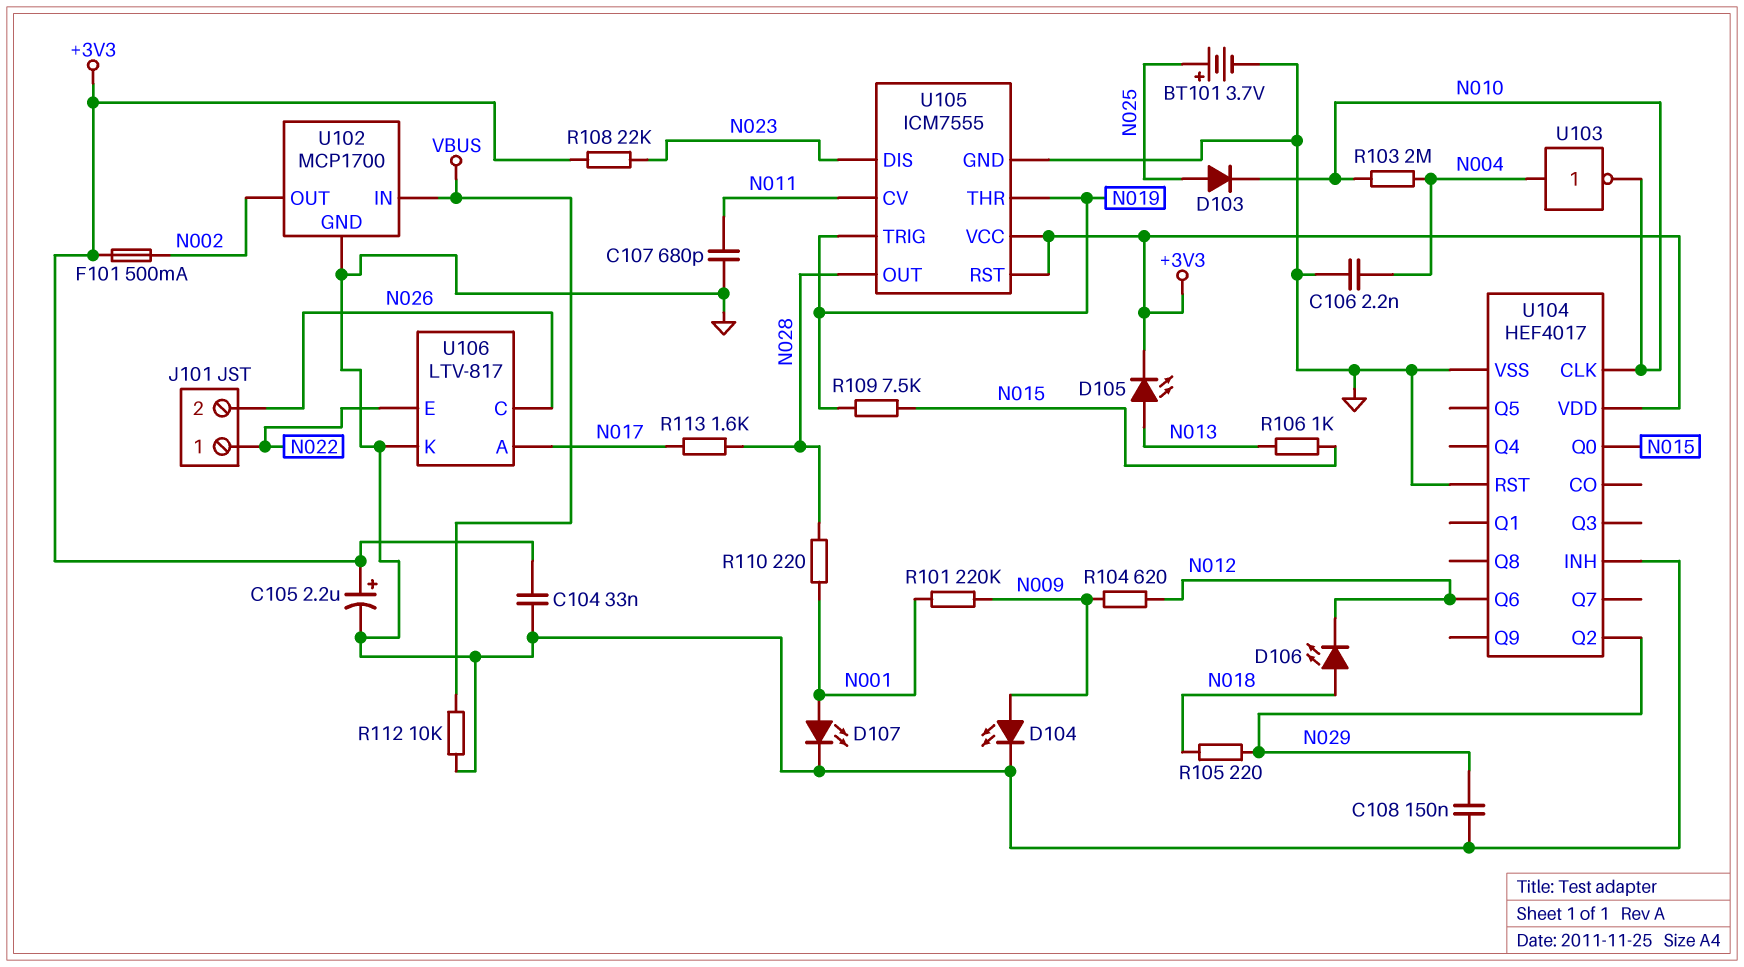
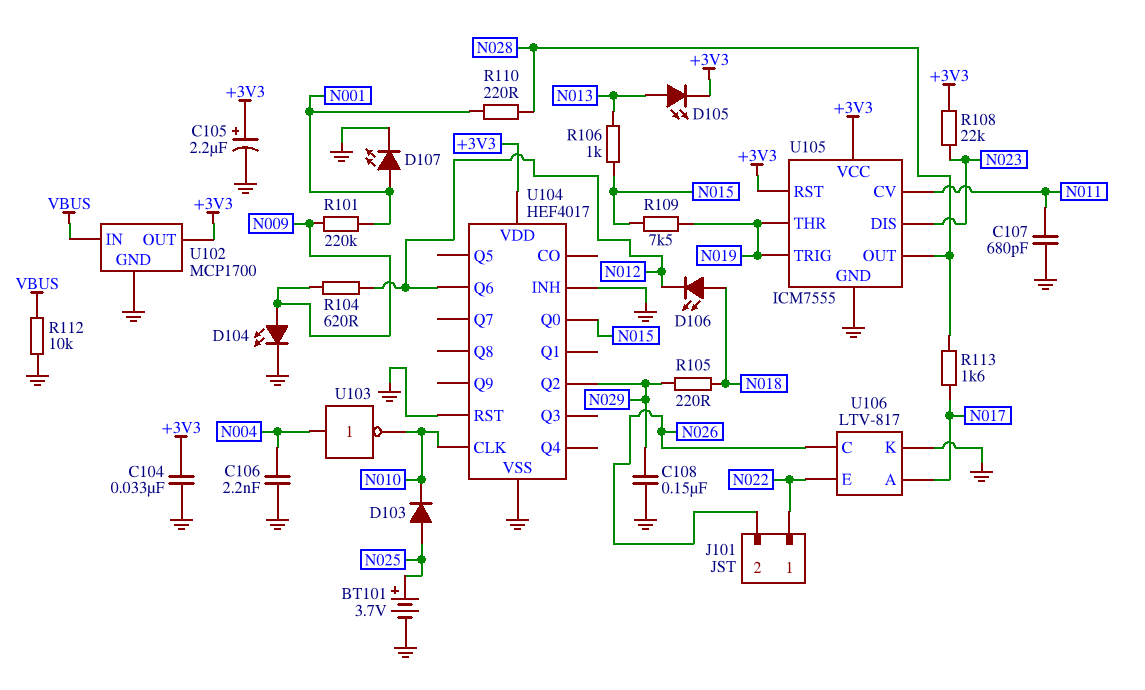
F101: 500mA (+3V3, N002) -> none
R103: 2M (N004, N010) -> none
U102 pin OUT: N002 -> +3V3

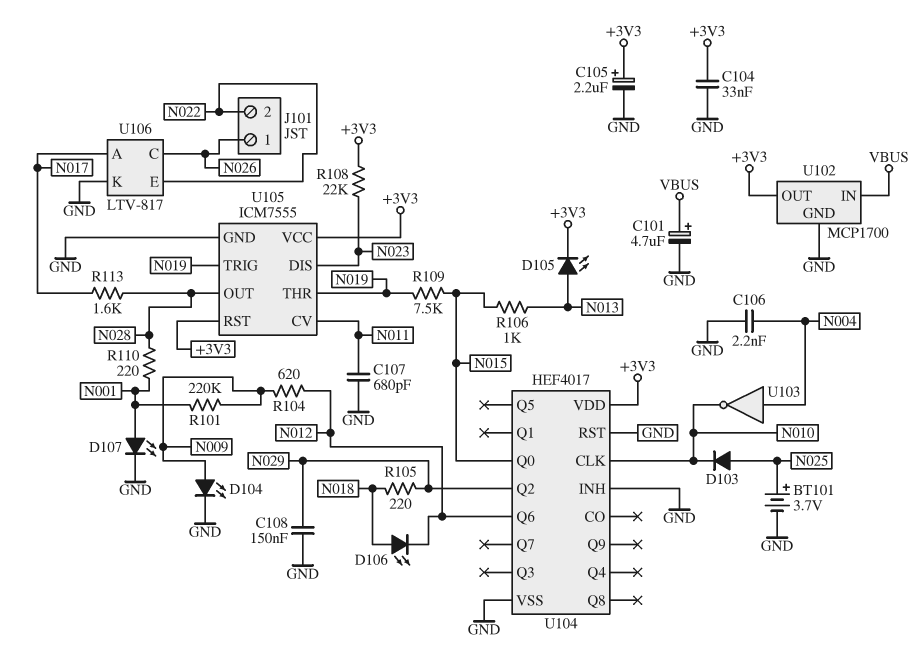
C101: none -> 4.7uF (plus VBUS, minus GND)
J101 pin 1: N022 -> N026
J101 pin 2: N026 -> N022
R112: 10k (GND, VBUS) -> none

